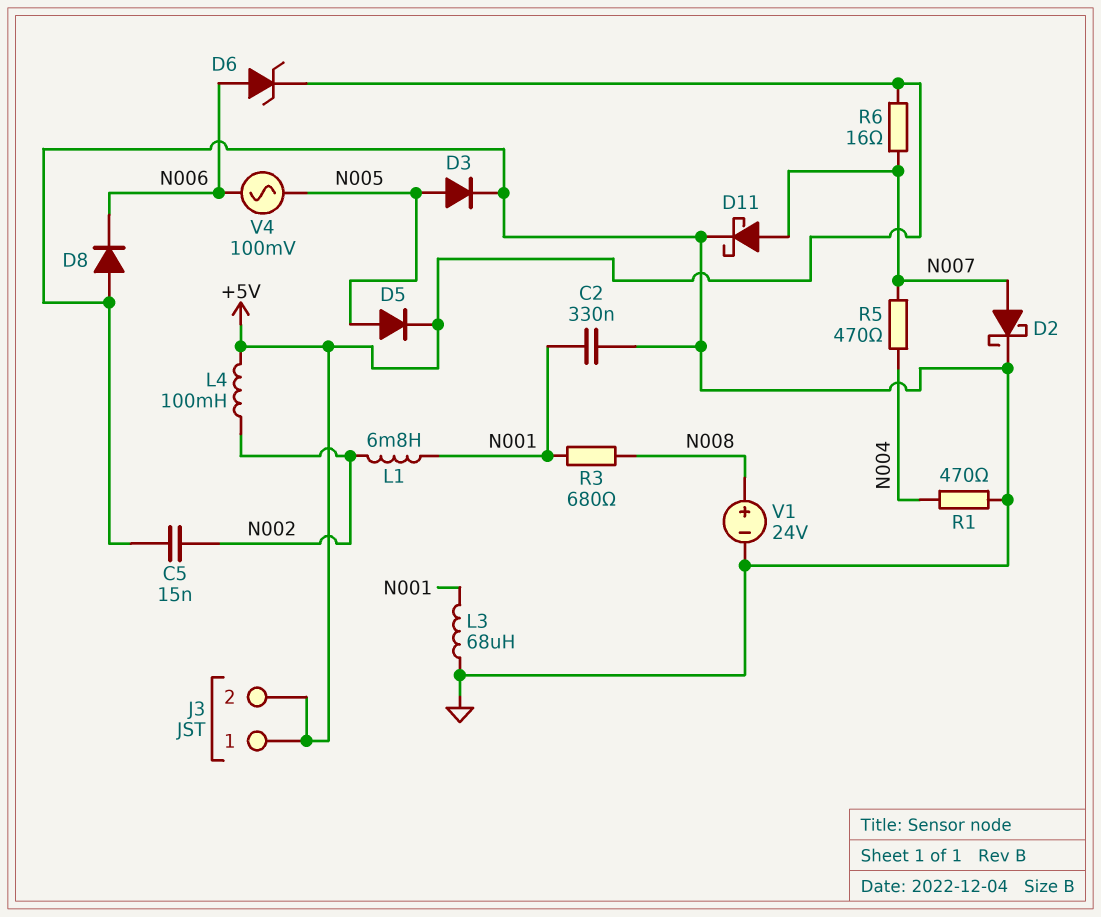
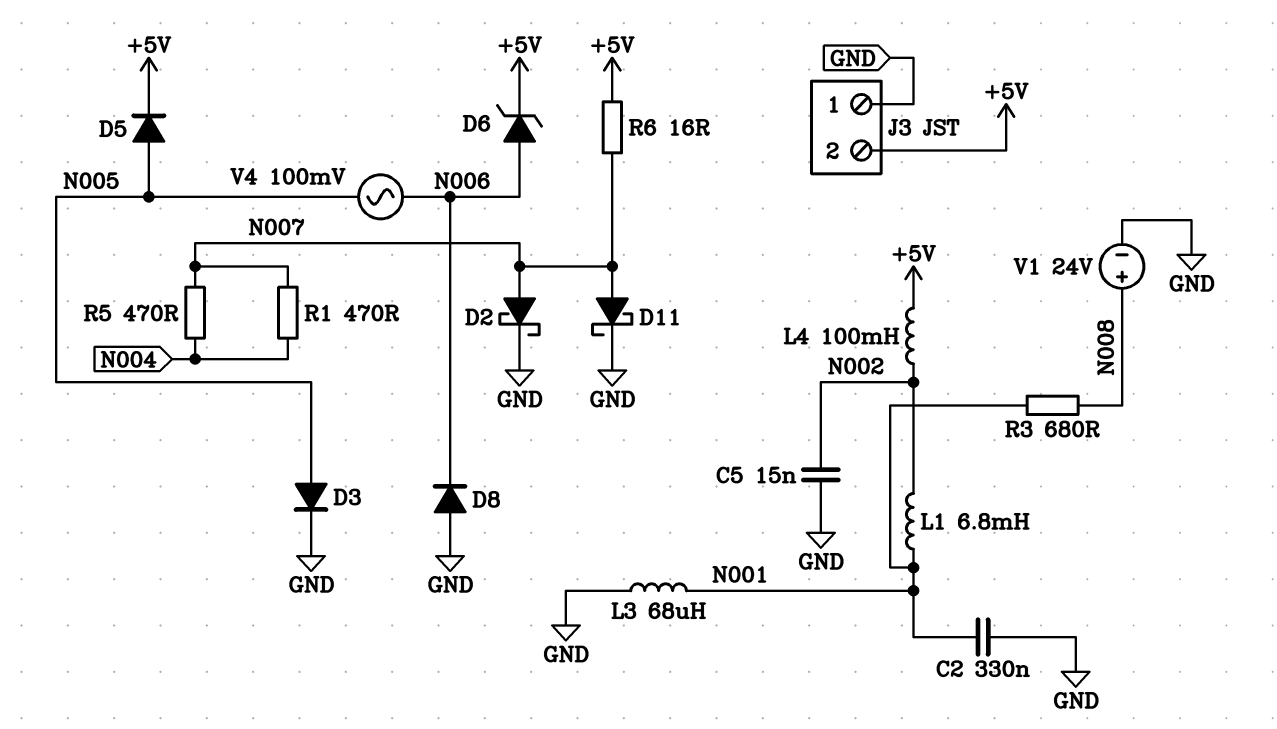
J3 pin 1: +5V -> GND
R1: 470 (GND, N004) -> 470 (N004, N007)

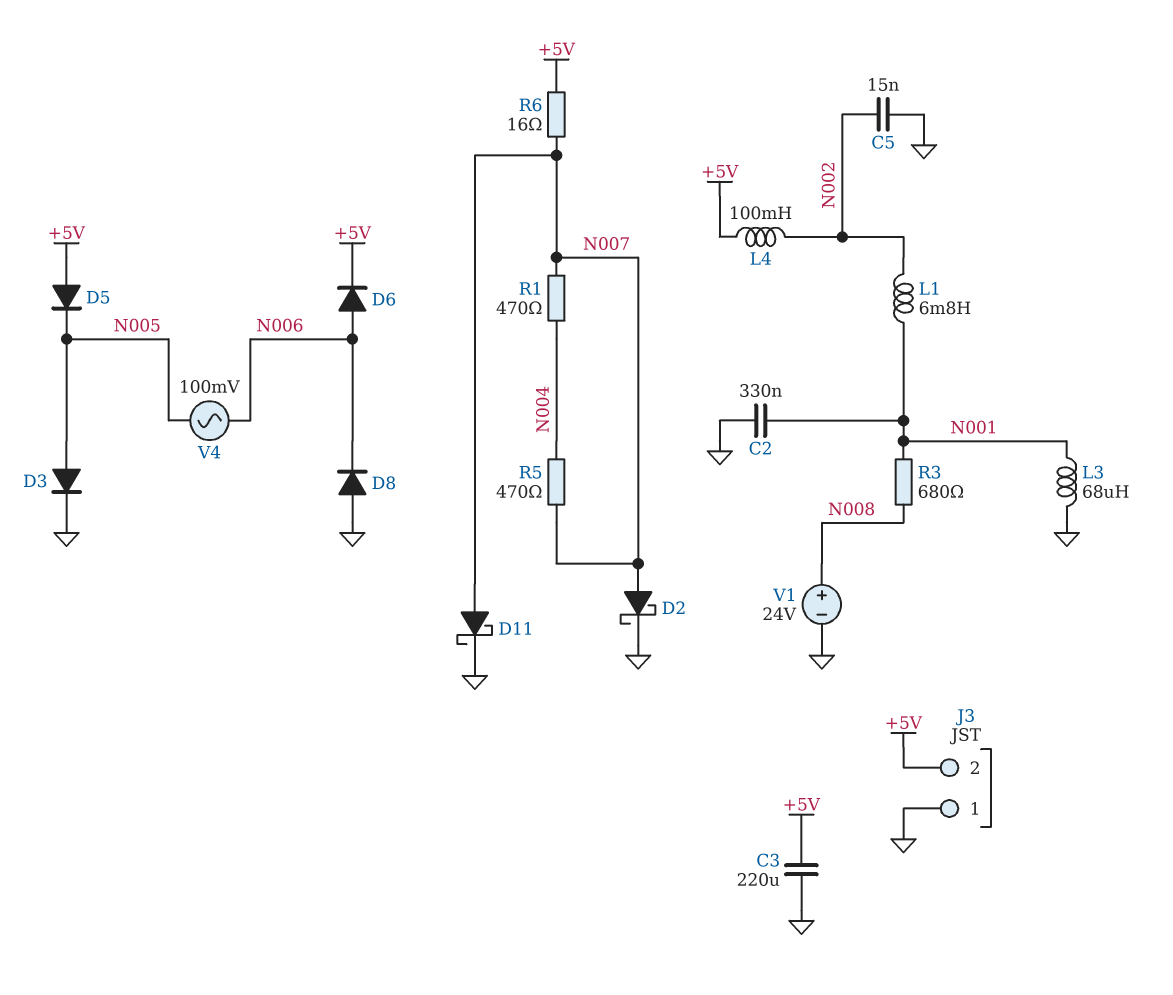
C3: none -> 220uF (+5V, GND)
D5: diode (A N005, K +5V) -> diode (A +5V, K N005)
D6: zener (A N006, K +5V) -> diode (A N006, K +5V)

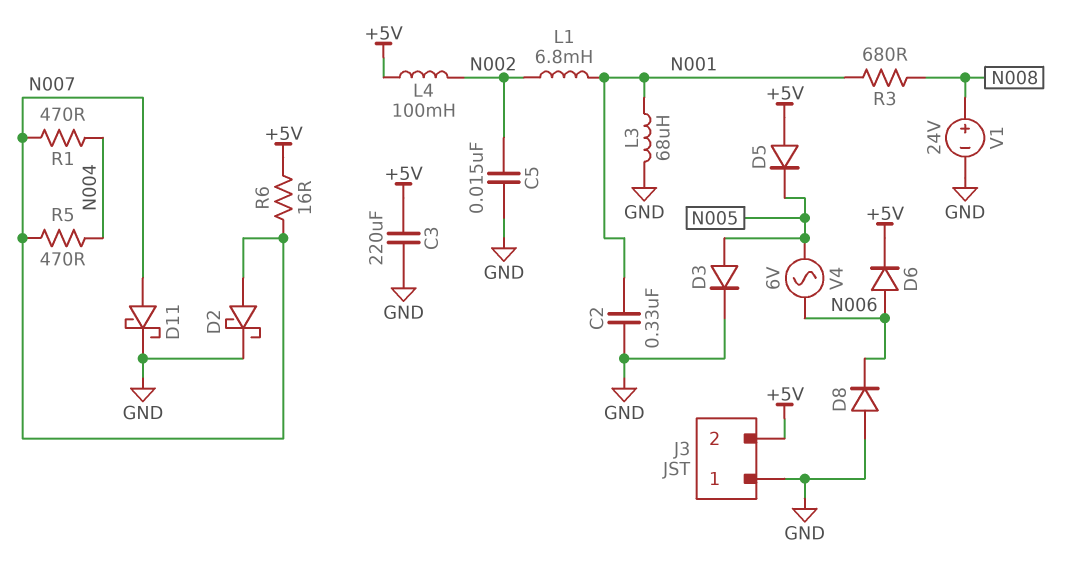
V4: AC 100mV (N005, N006) -> AC 6V (N005, N006)

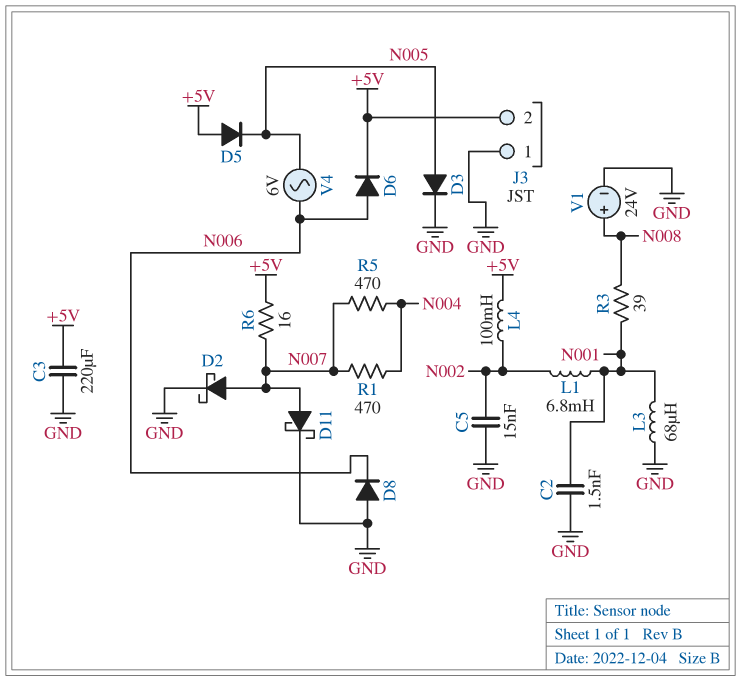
C2: 330nF (GND, N001) -> 1.5nF (GND, N001)
R3: 680 (N001, N008) -> 39 (N001, N008)

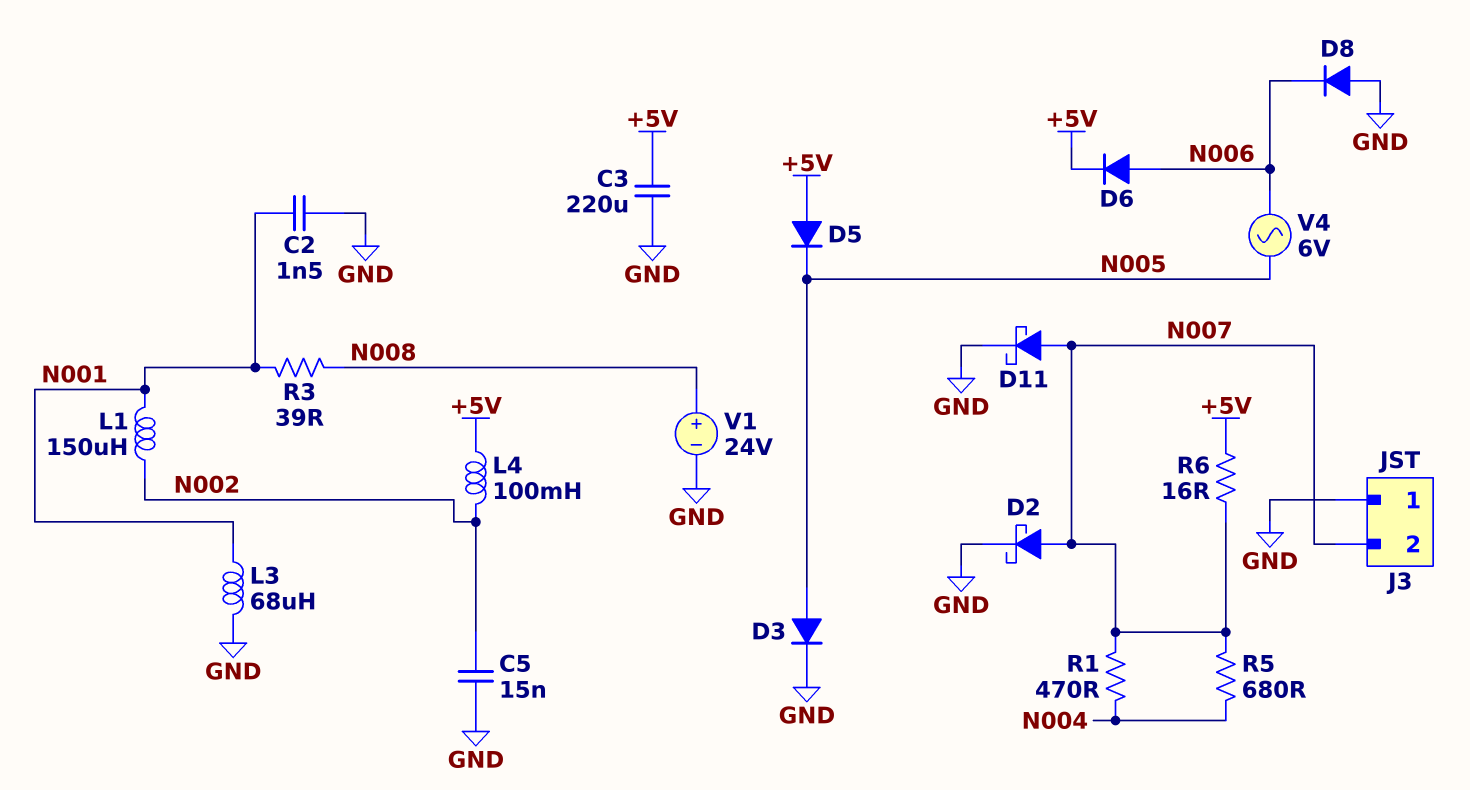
J3 pin 2: +5V -> N007
L1: 6.8mH (N001, N002) -> 150uH (N001, N002)
R5: 470 (N004, N007) -> 680 (N004, N007)

